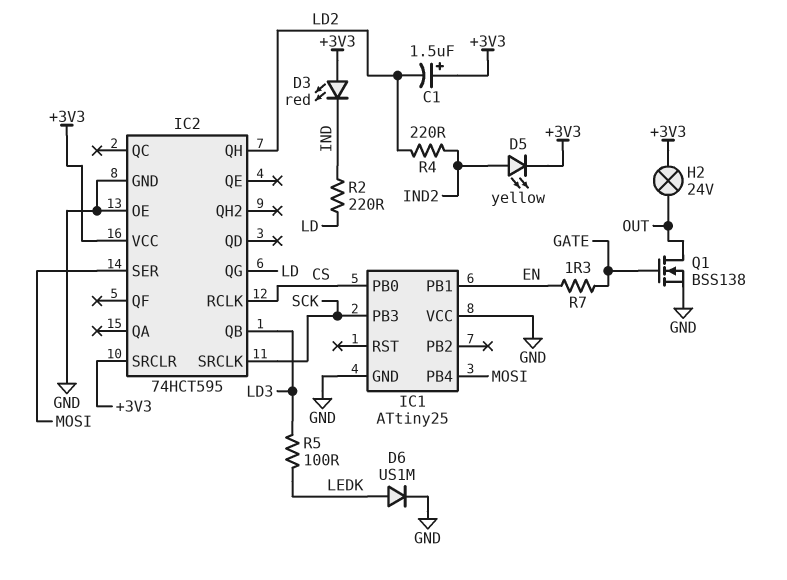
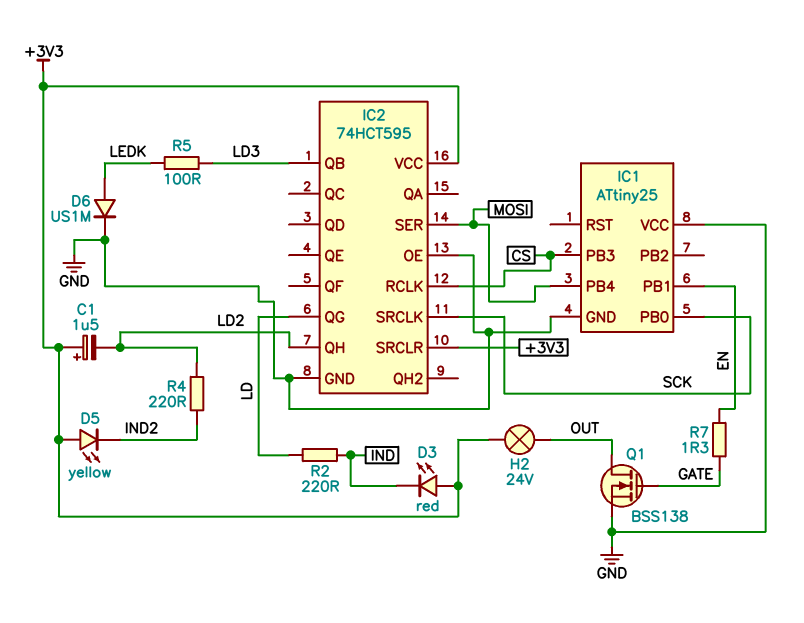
D5: LED yellow (A IND2, K +3V3) -> LED yellow (A +3V3, K IND2)
IC1 pin PB0: CS -> SCK
IC1 pin PB3: SCK -> CS

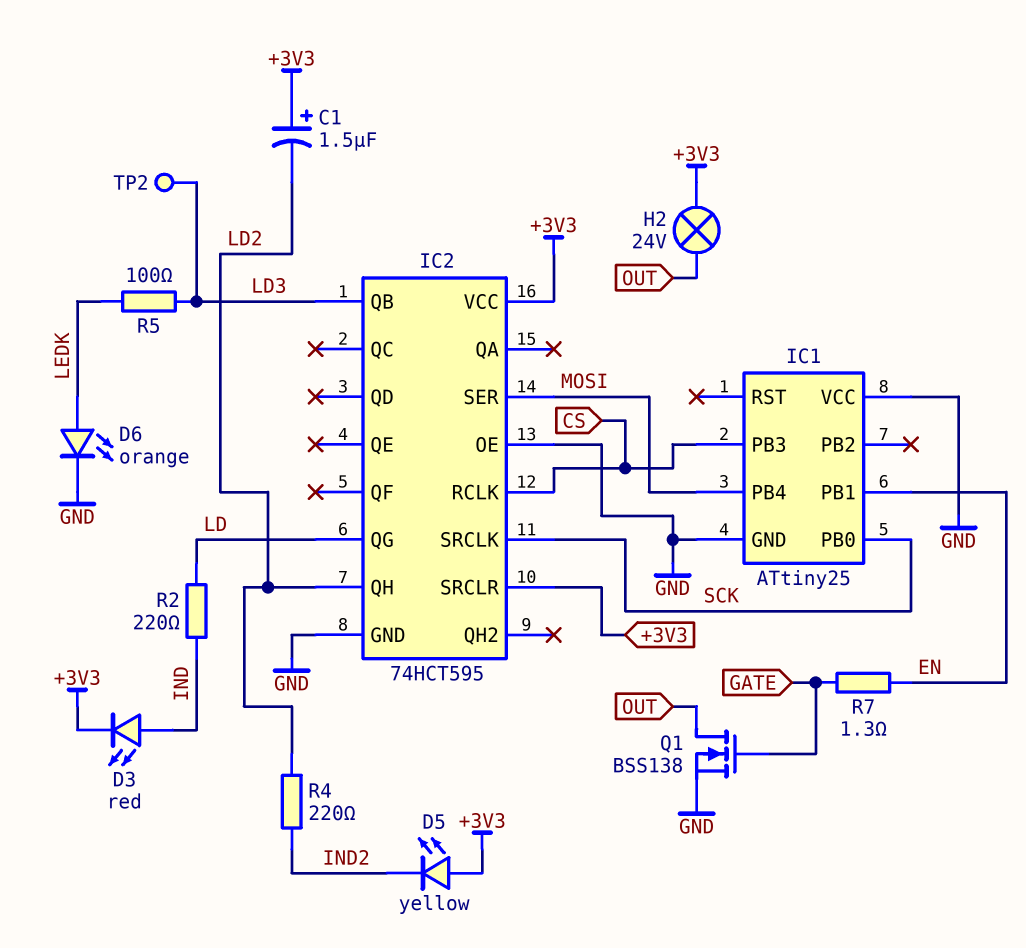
D3: LED red (A +3V3, K IND) -> LED red (A IND, K +3V3)
D6: diode US1M (A LEDK, K GND) -> LED orange (A LEDK, K GND)
TP2: none -> test point (LD3)

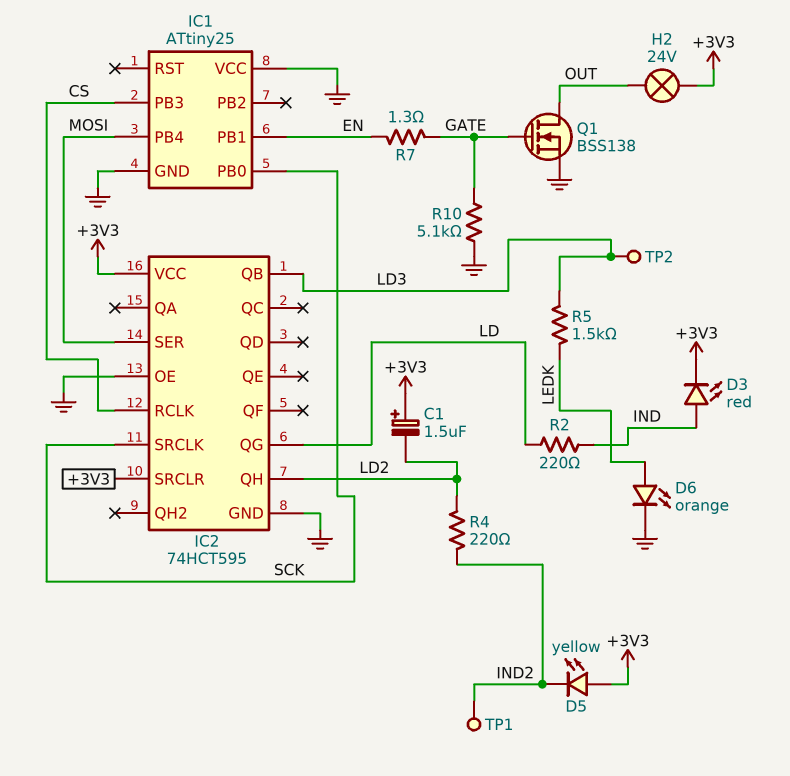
R5: 100 (LD3, LEDK) -> 1.5k (LD3, LEDK)
R10: none -> 5.1k (GATE, GND)
TP1: none -> test point (IND2)

